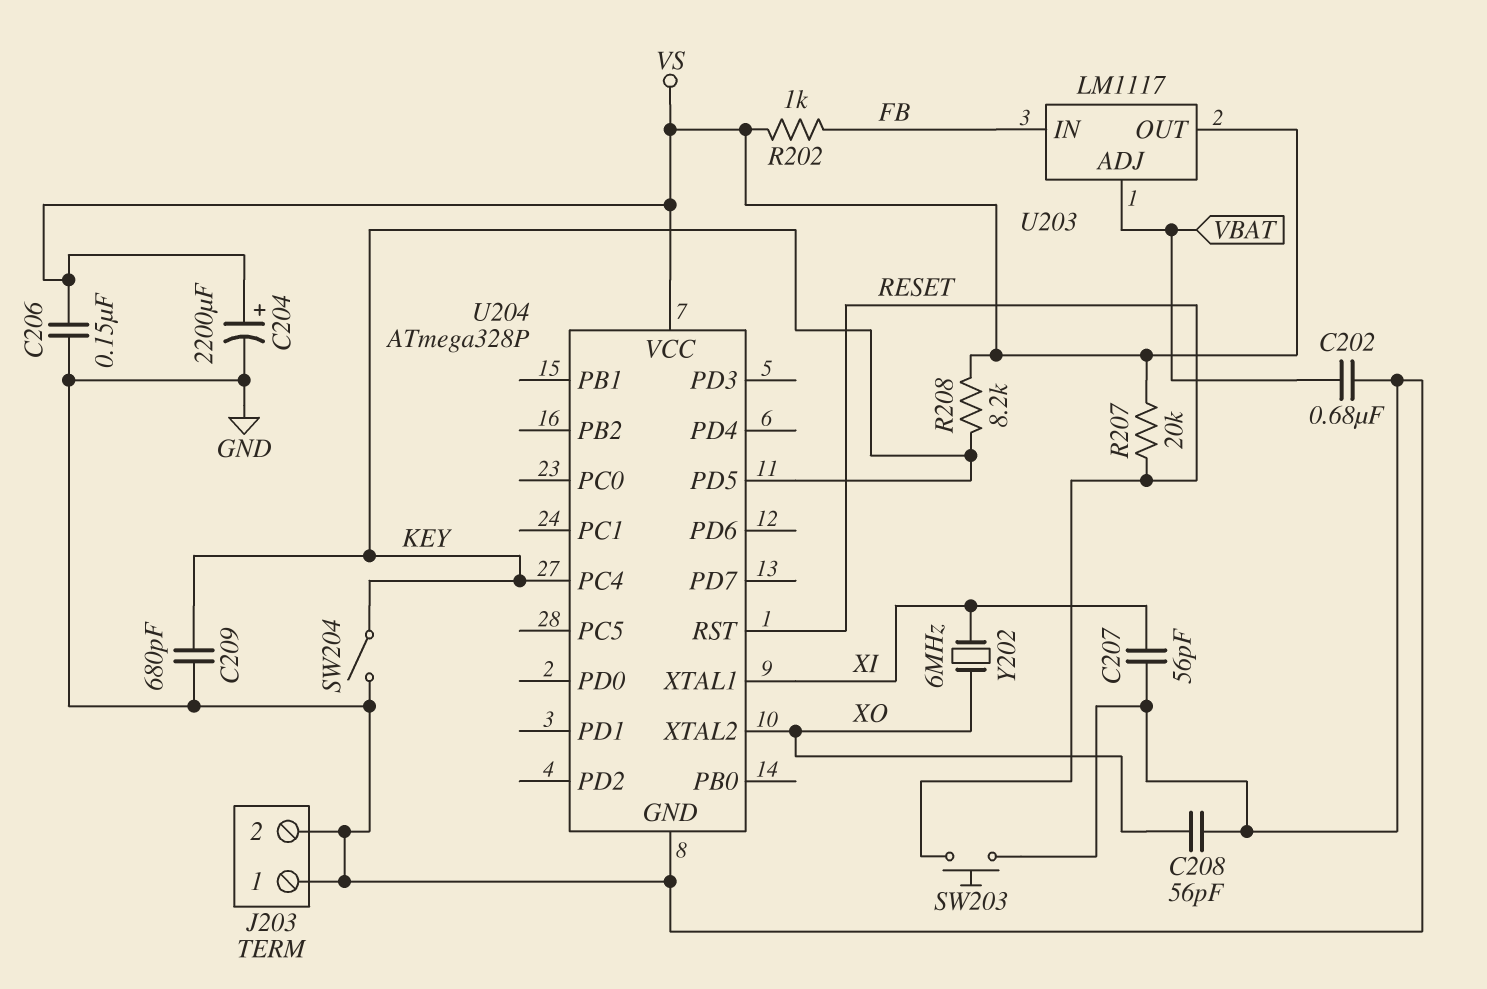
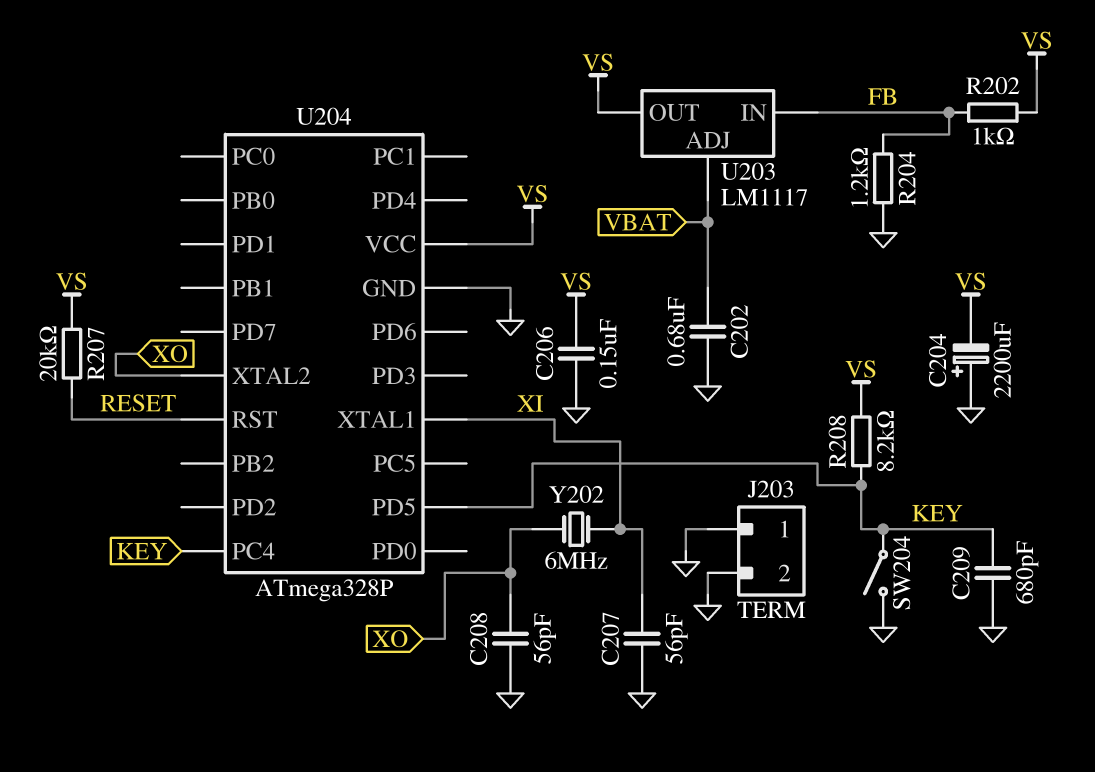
C204: 2200uF (plus VS, minus GND) -> 2200uF (plus GND, minus VS)
R204: none -> 1.2k (FB, GND)
SW203: button (GND, RESET) -> none

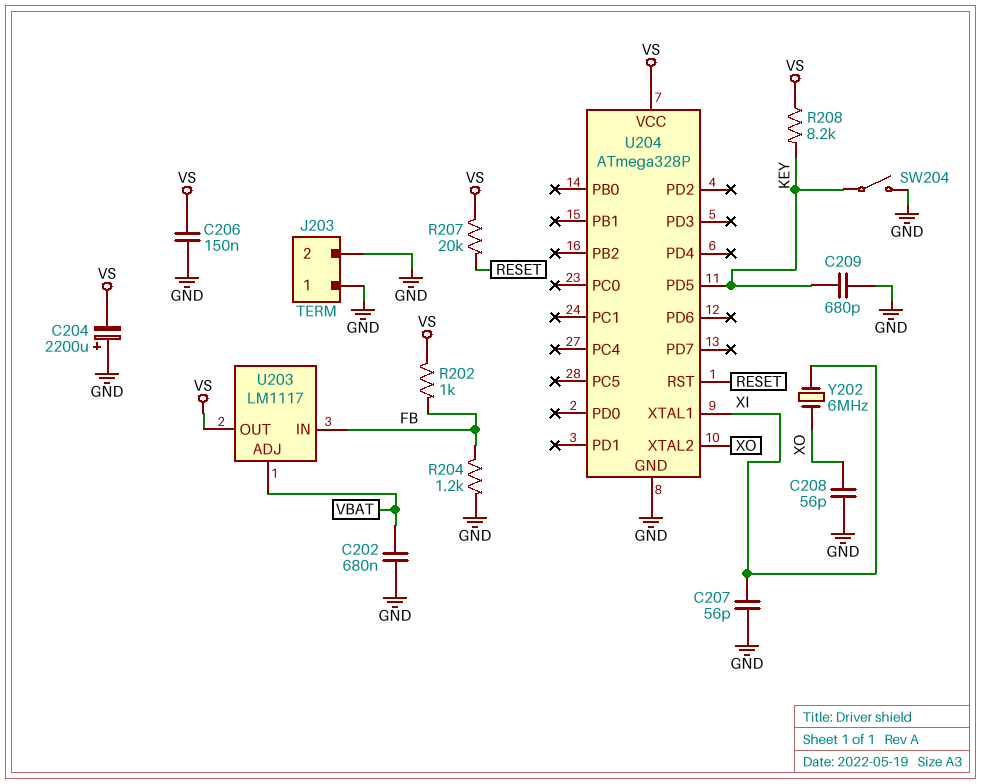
U204 pin PC4: KEY -> none

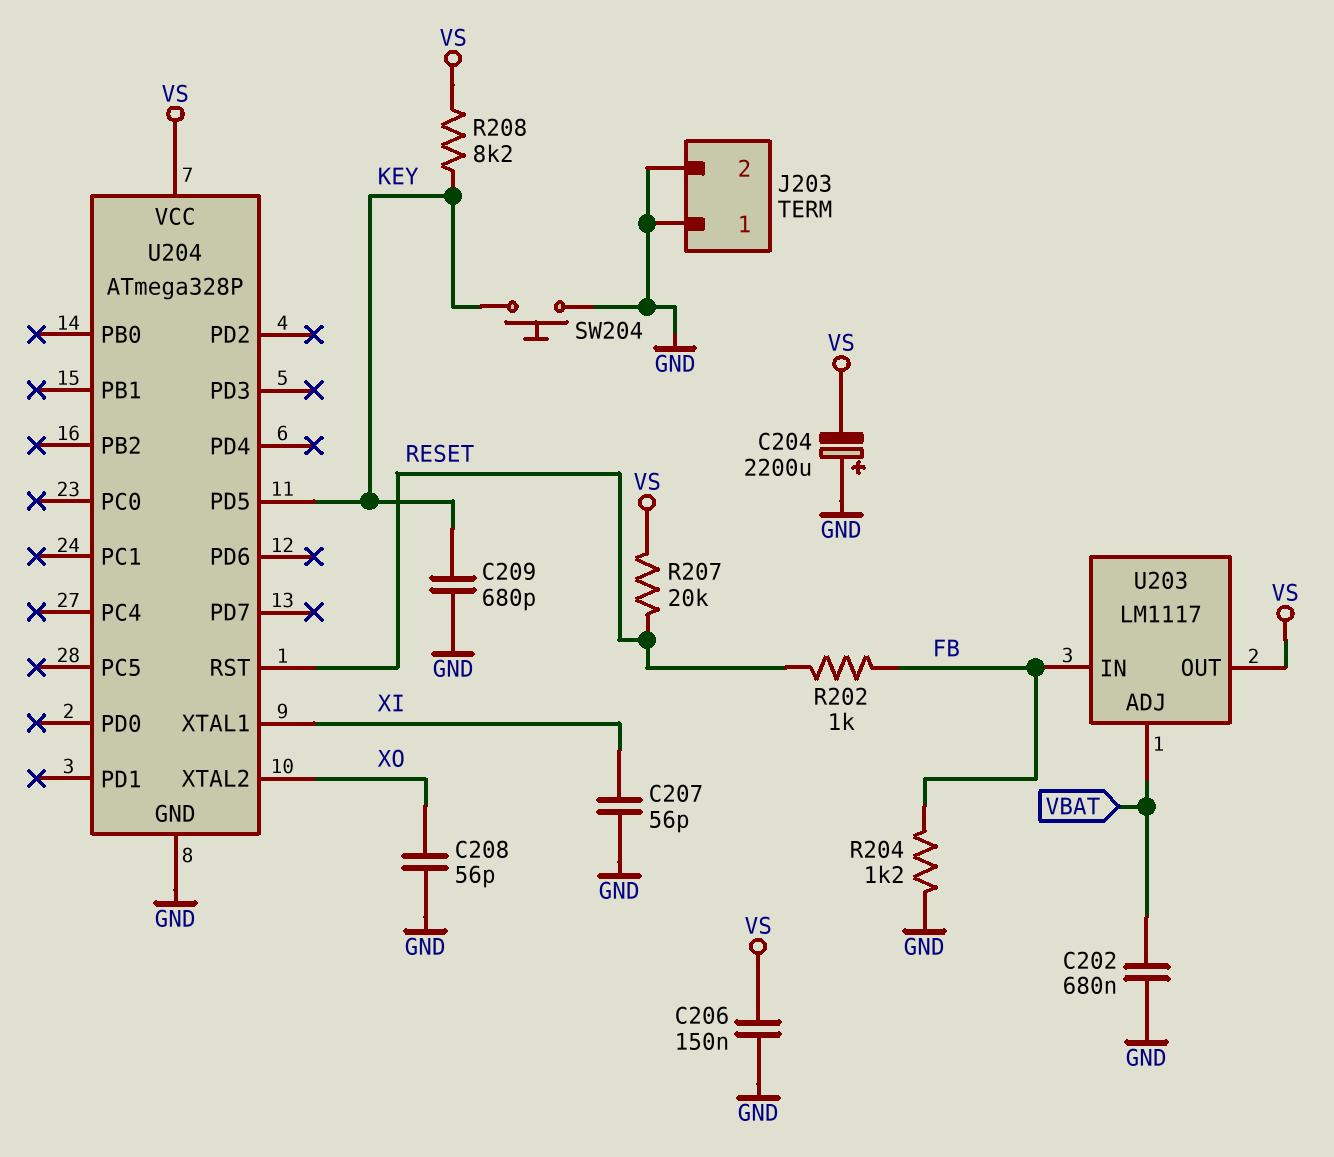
R202: 1k (FB, VS) -> 1k (FB, RESET)
SW204: switch (GND, KEY) -> button (GND, KEY)
Y202: 6MHz (XI, XO) -> none

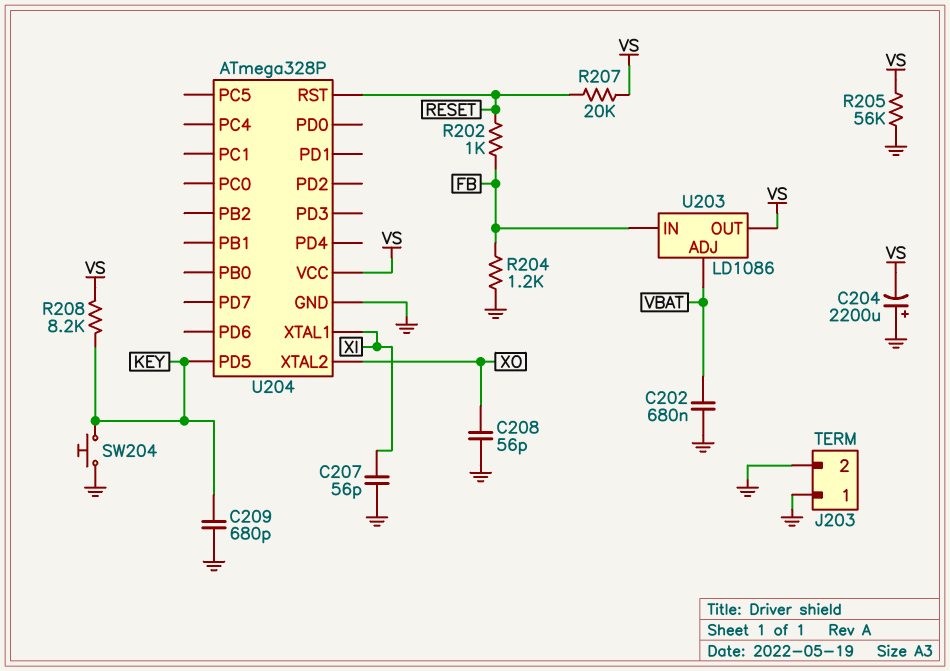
C206: 150nF (GND, VS) -> none
R205: none -> 56k (GND, VS)
U203: LM1117 -> LD1086

